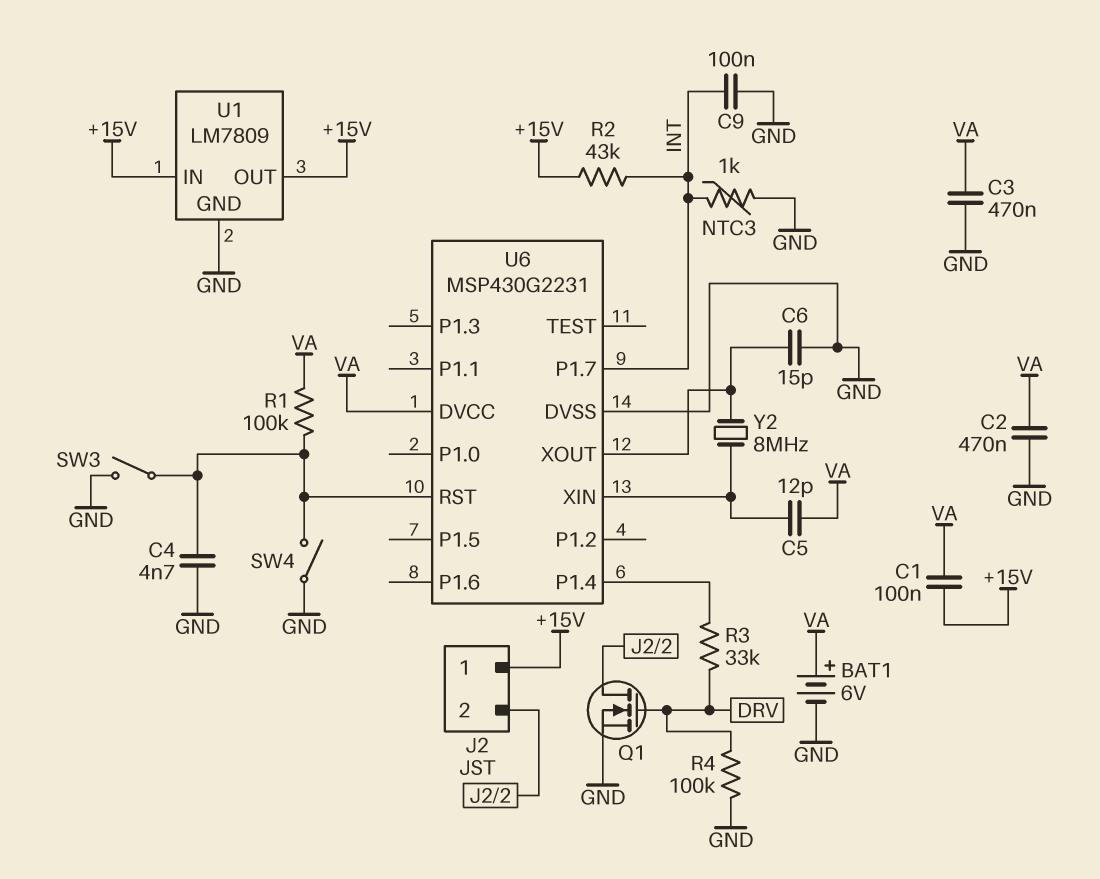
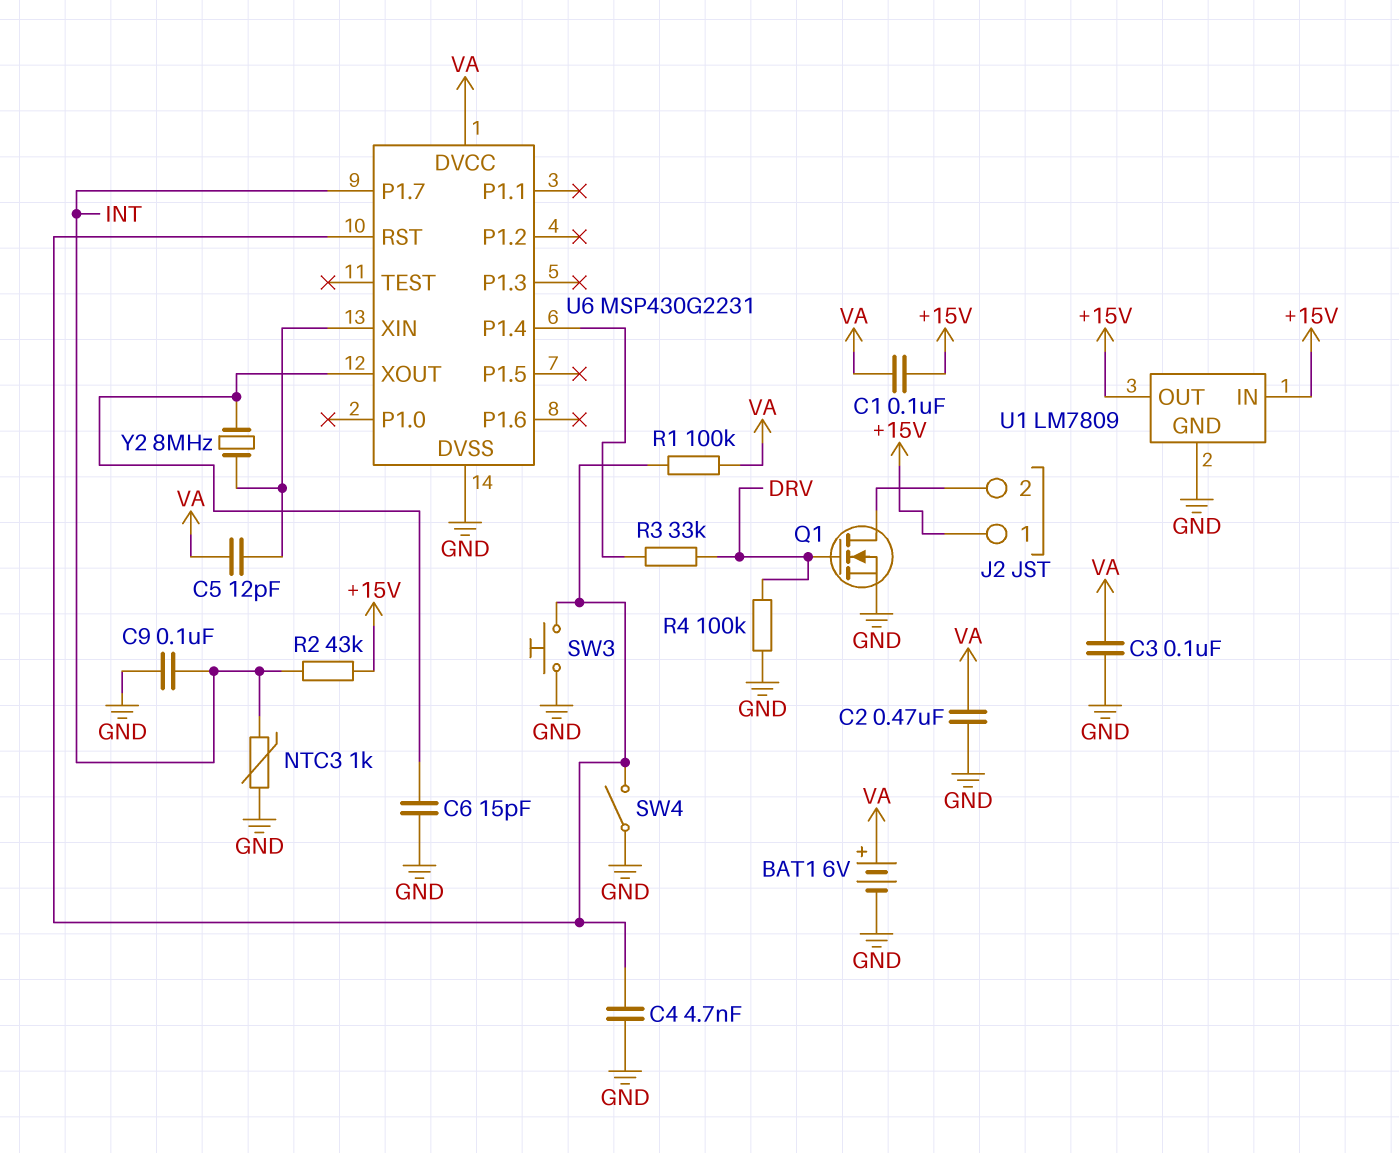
C3: 470nF (GND, VA) -> 100nF (GND, VA)
SW3: switch (GND, U6/RST) -> button (GND, U6/RST)

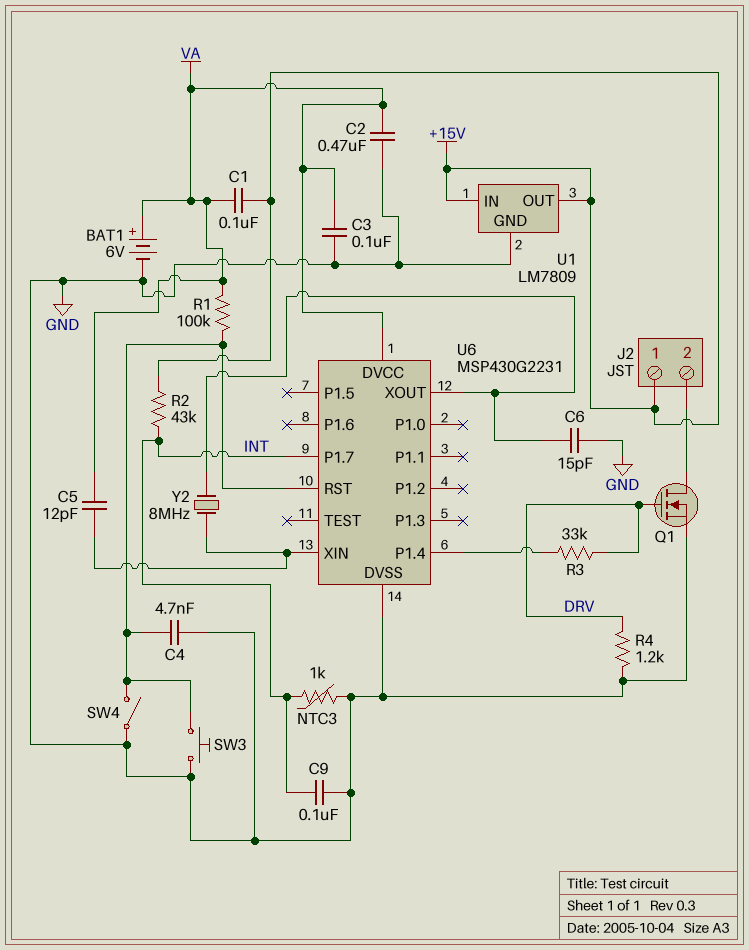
R4: 100k (DRV, GND) -> 1.2k (DRV, GND)

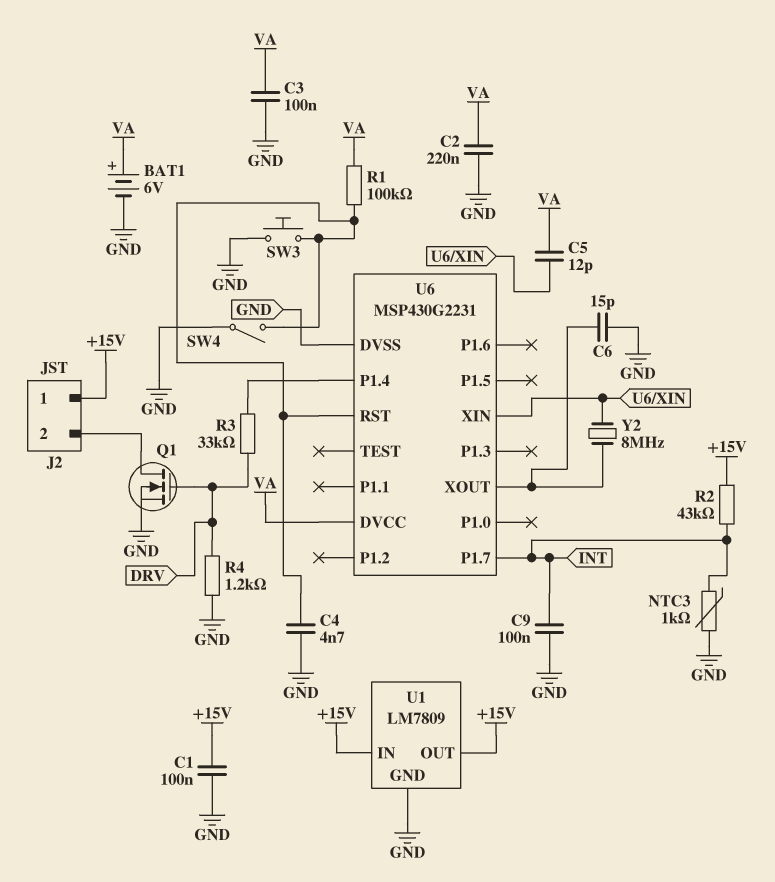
C1: 100nF (+15V, VA) -> 100nF (+15V, GND)
C2: 470nF (GND, VA) -> 220nF (GND, VA)

